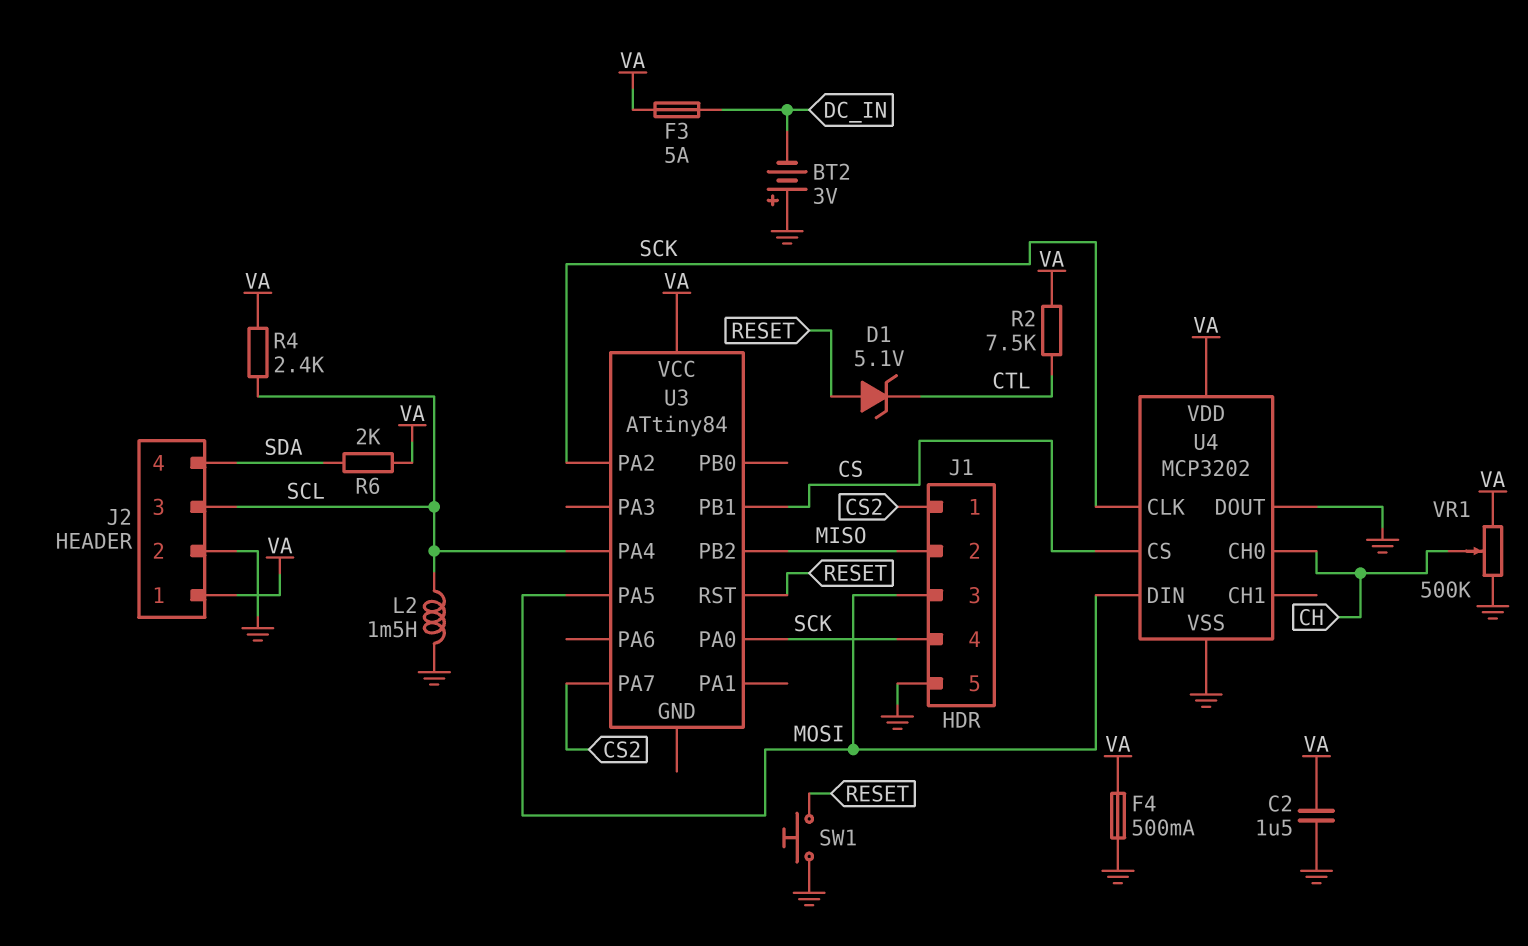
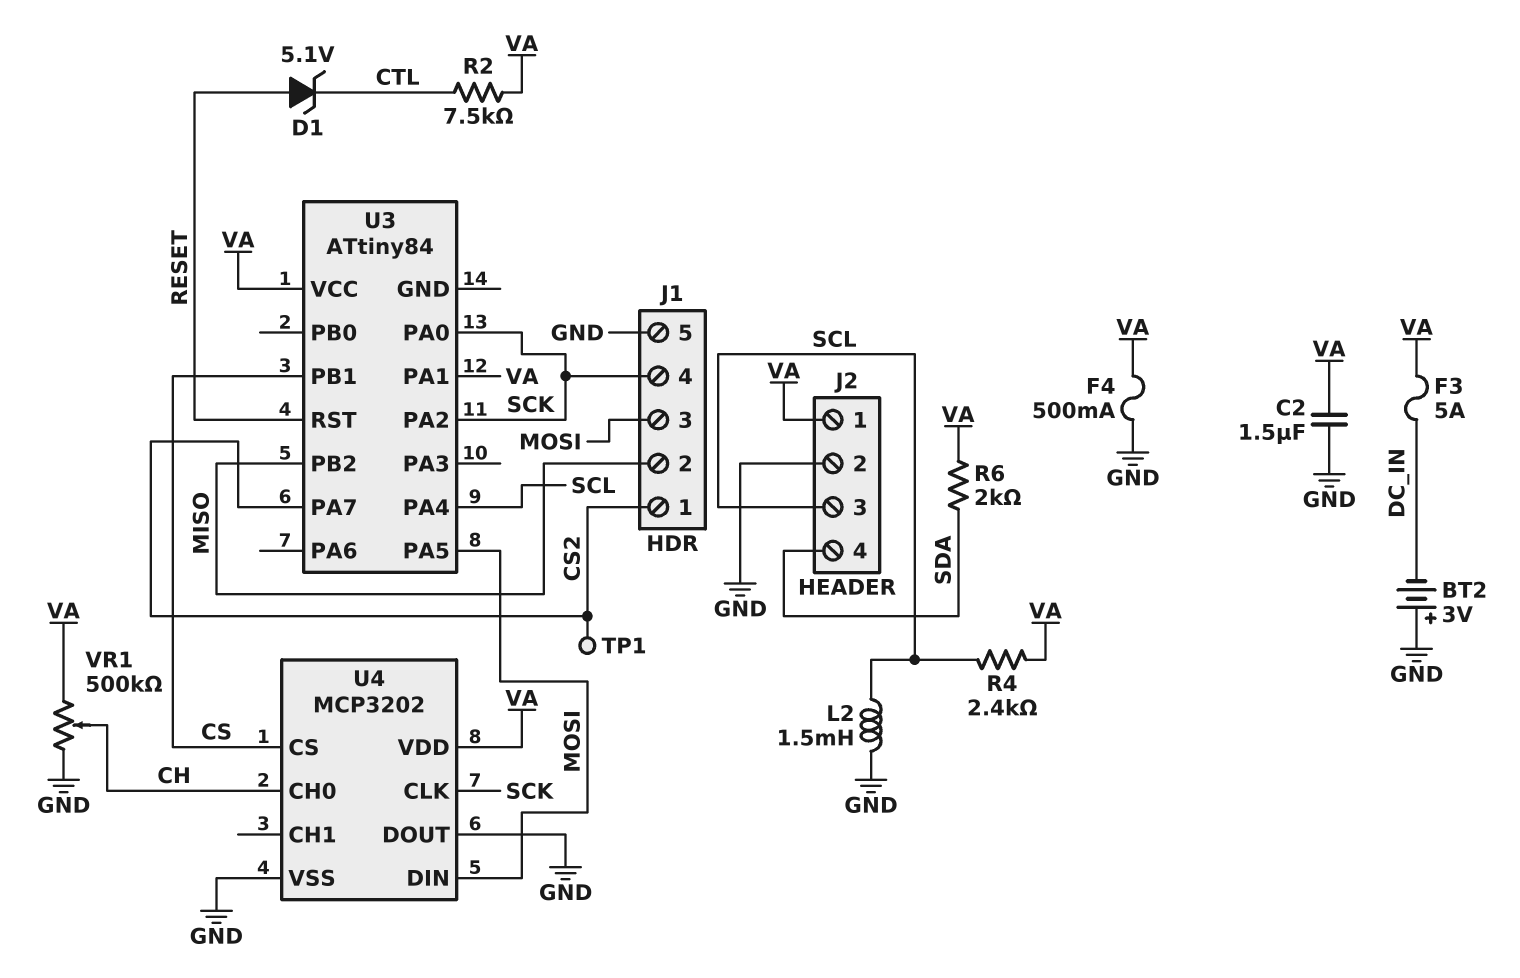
SW1: button (GND, RESET) -> none
TP1: none -> test point (CS2)
U3 pin PA1: none -> VA

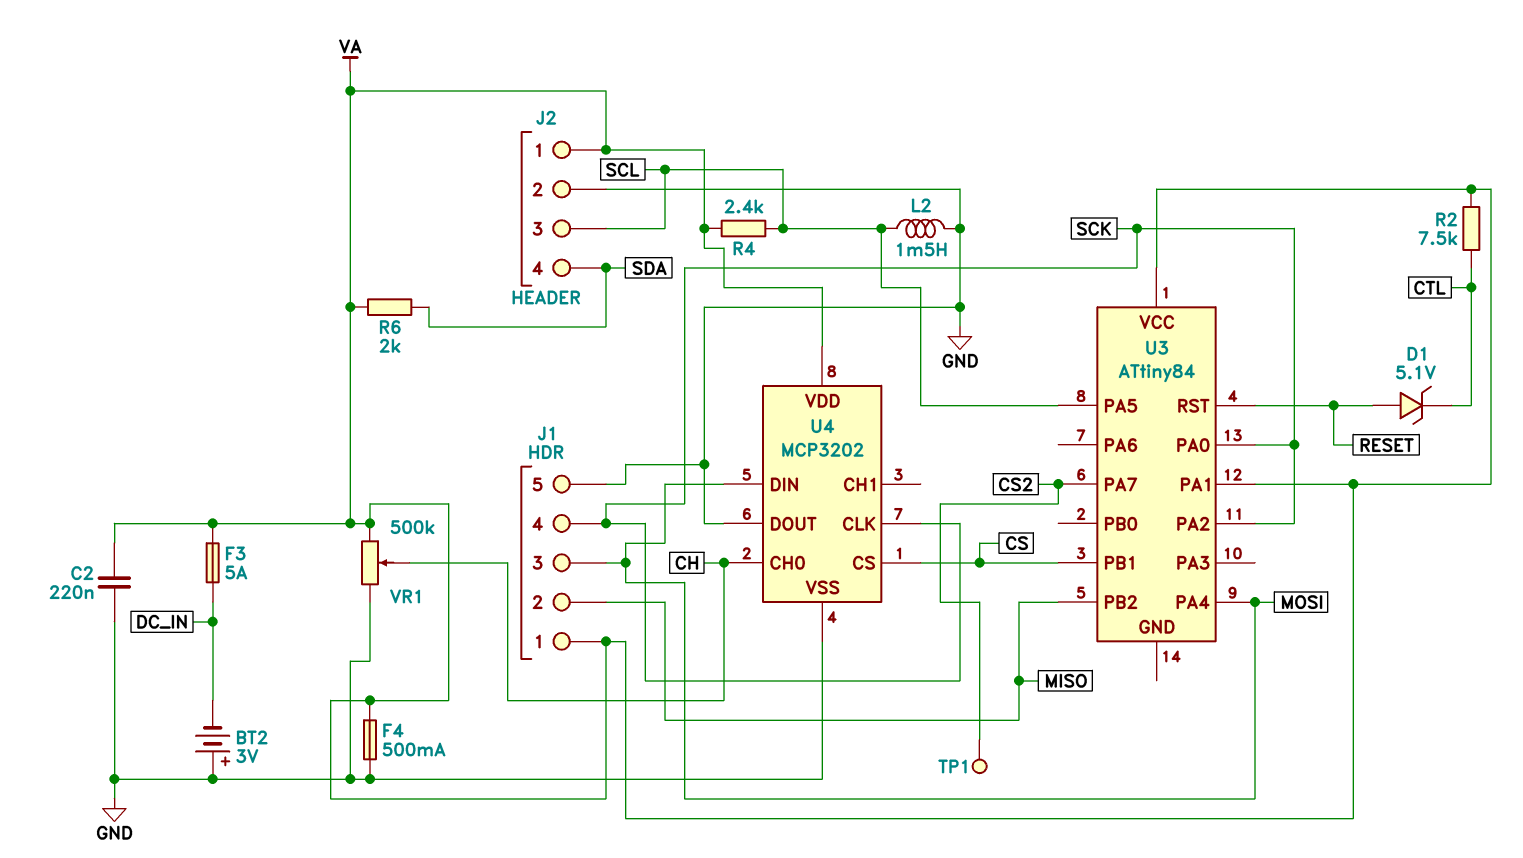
C2: 1.5uF (GND, VA) -> 220nF (GND, VA)
J1 pin 1: CS2 -> VA
U3 pin PA4: SCL -> MOSI
U3 pin PA5: MOSI -> SCL

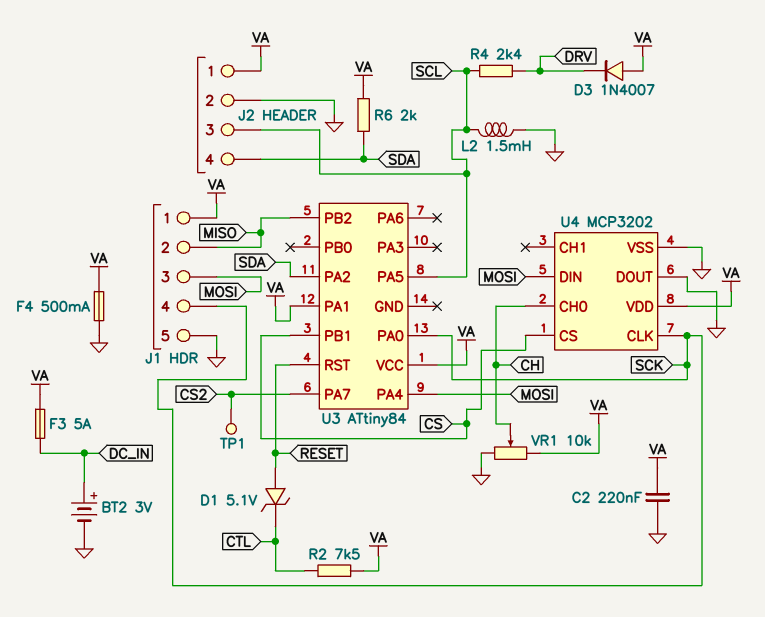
BT2: 3V (plus GND, minus DC_IN) -> 3V (plus DC_IN, minus GND)
D3: none -> diode 1N4007 (A VA, K DRV)
R4: 2.4k (SCL, VA) -> 2.4k (DRV, SCL)
U3 pin PA2: SCK -> SDA
VR1: 500k (GND, VA, wiper CH) -> 10k (GND, VA, wiper CH)

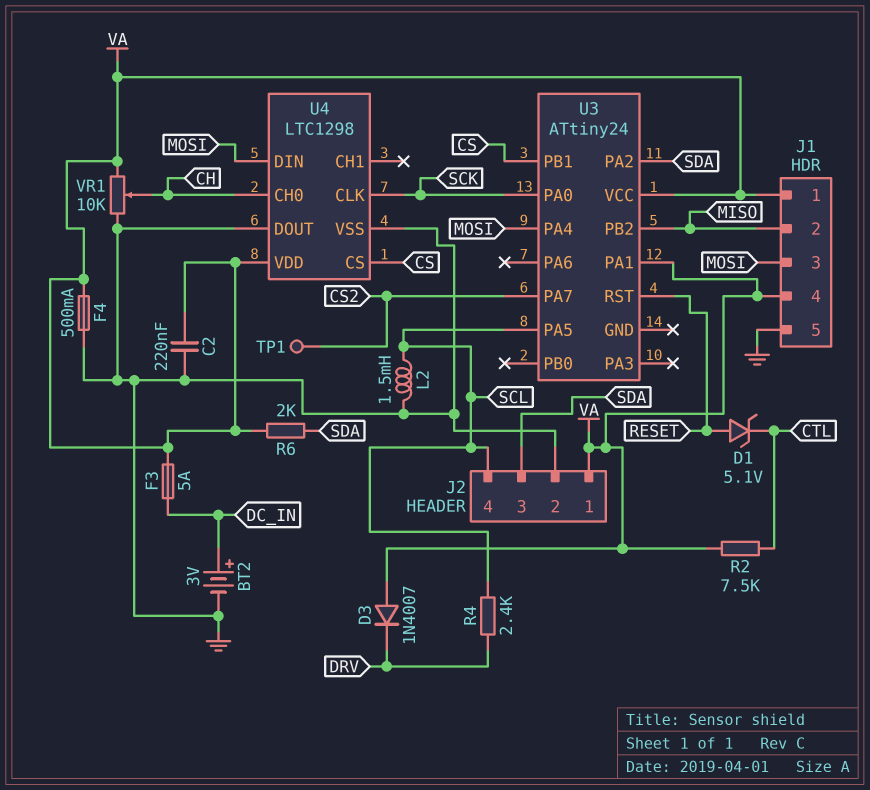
J1 pin 4: SCK -> VA
J2 pin 3: SCL -> SDA
J2 pin 4: SDA -> SCL
U3: ATtiny84 -> ATtiny24
U4: MCP3202 -> LTC1298

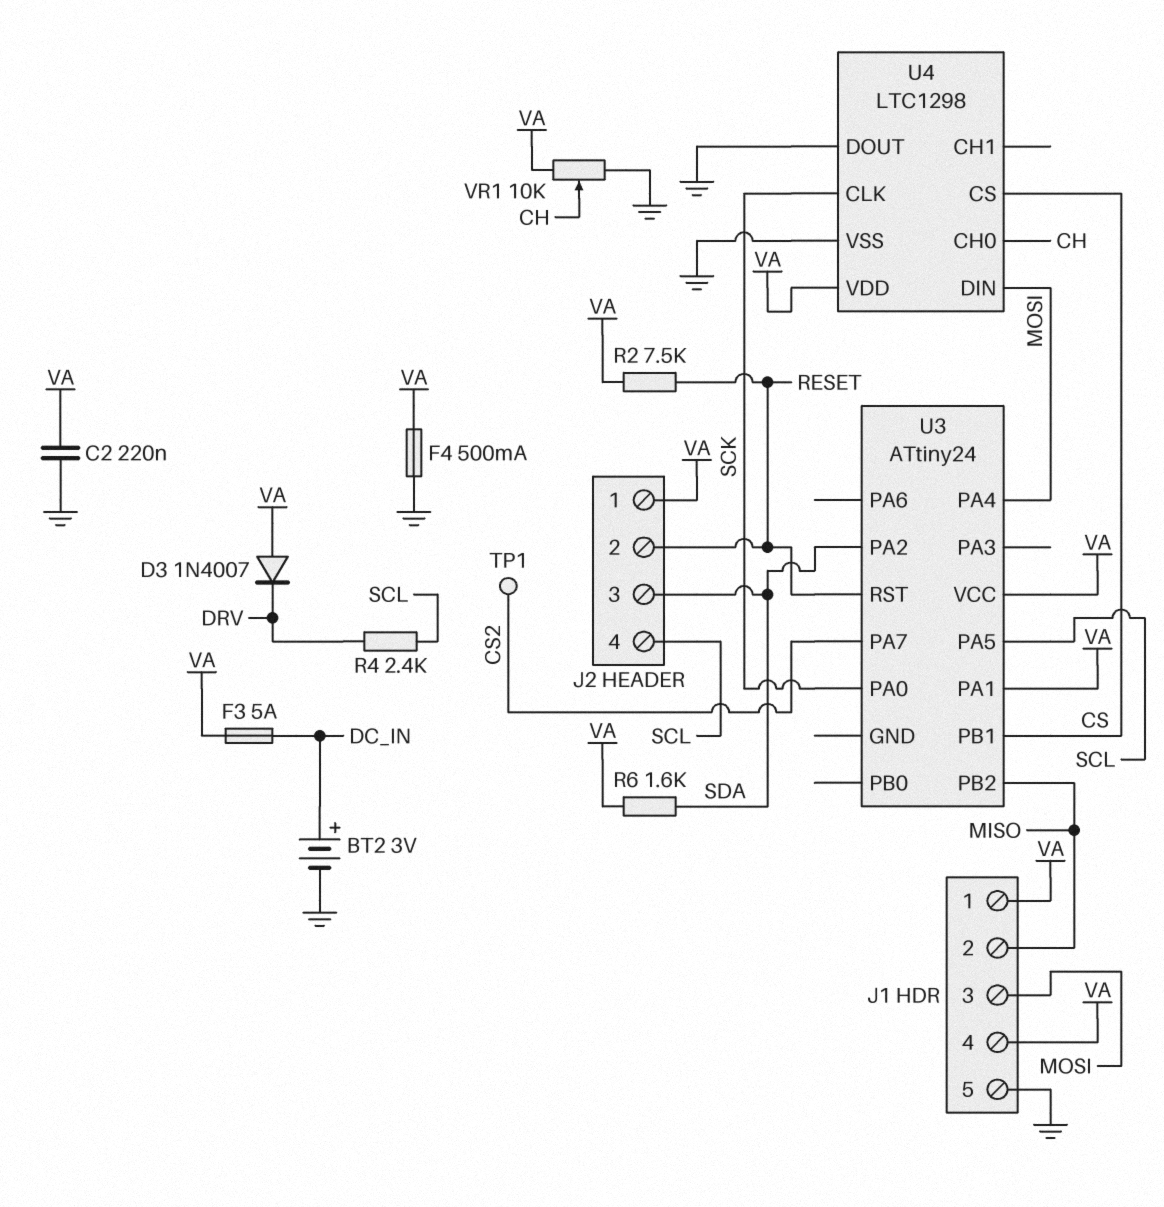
D1: zener 5.1V (A RESET, K CTL) -> none
J2 pin 2: GND -> RESET
L2: 1.5mH (GND, SCL) -> none
R2: 7.5k (CTL, VA) -> 7.5k (RESET, VA)
R6: 2k (SDA, VA) -> 1.6k (SDA, VA)

